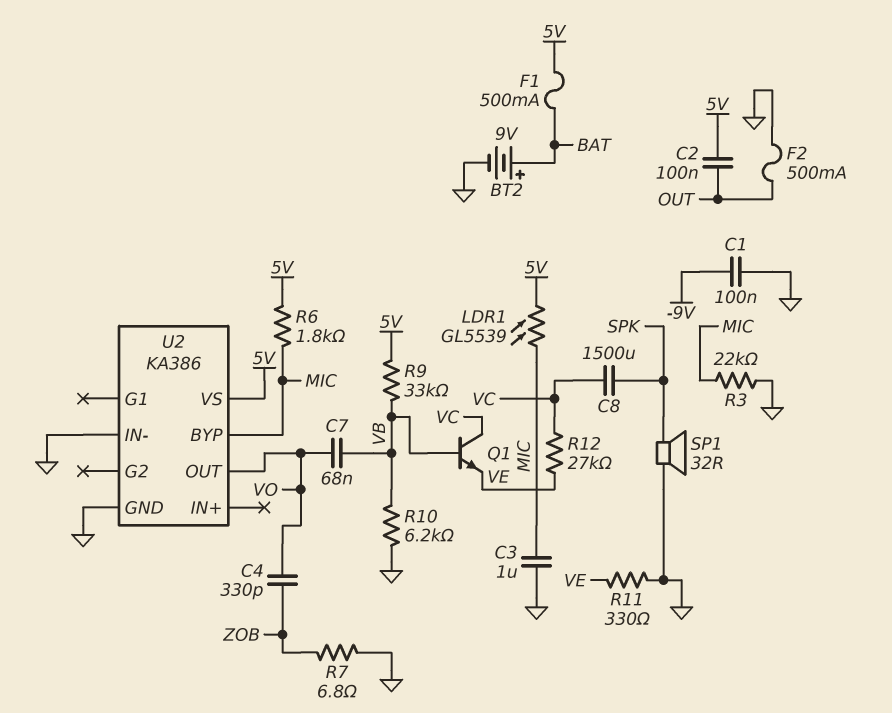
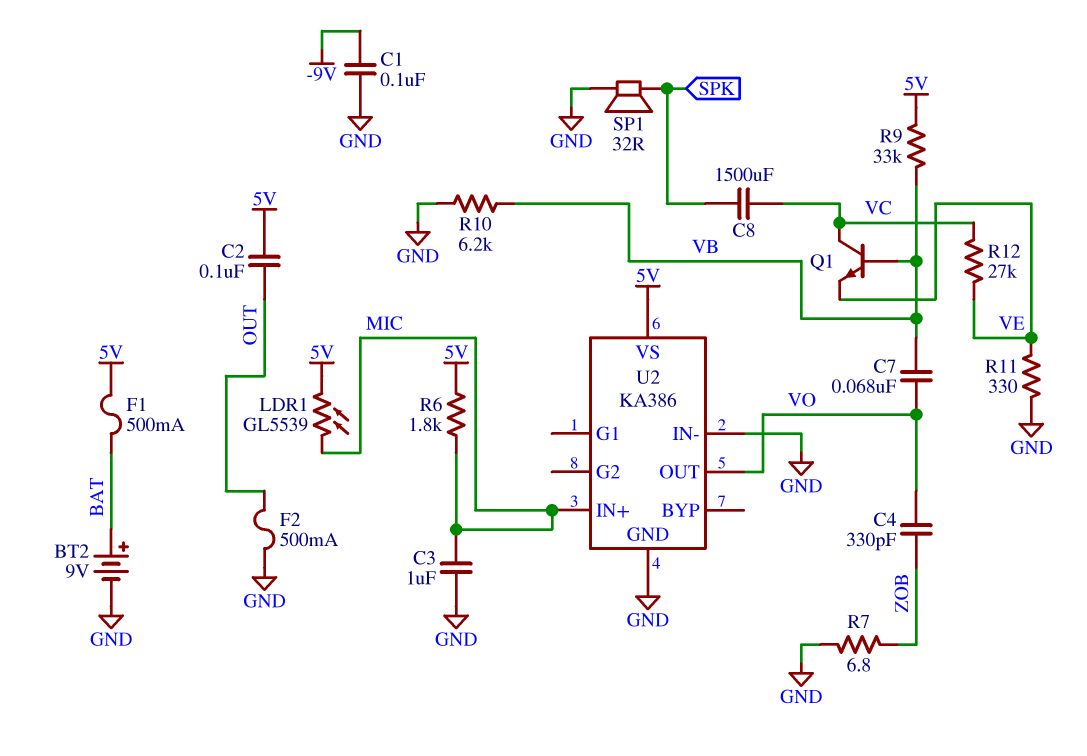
R3: 22k (GND, MIC) -> none
U2 pin BYP: MIC -> none
U2 pin IN+: none -> MIC

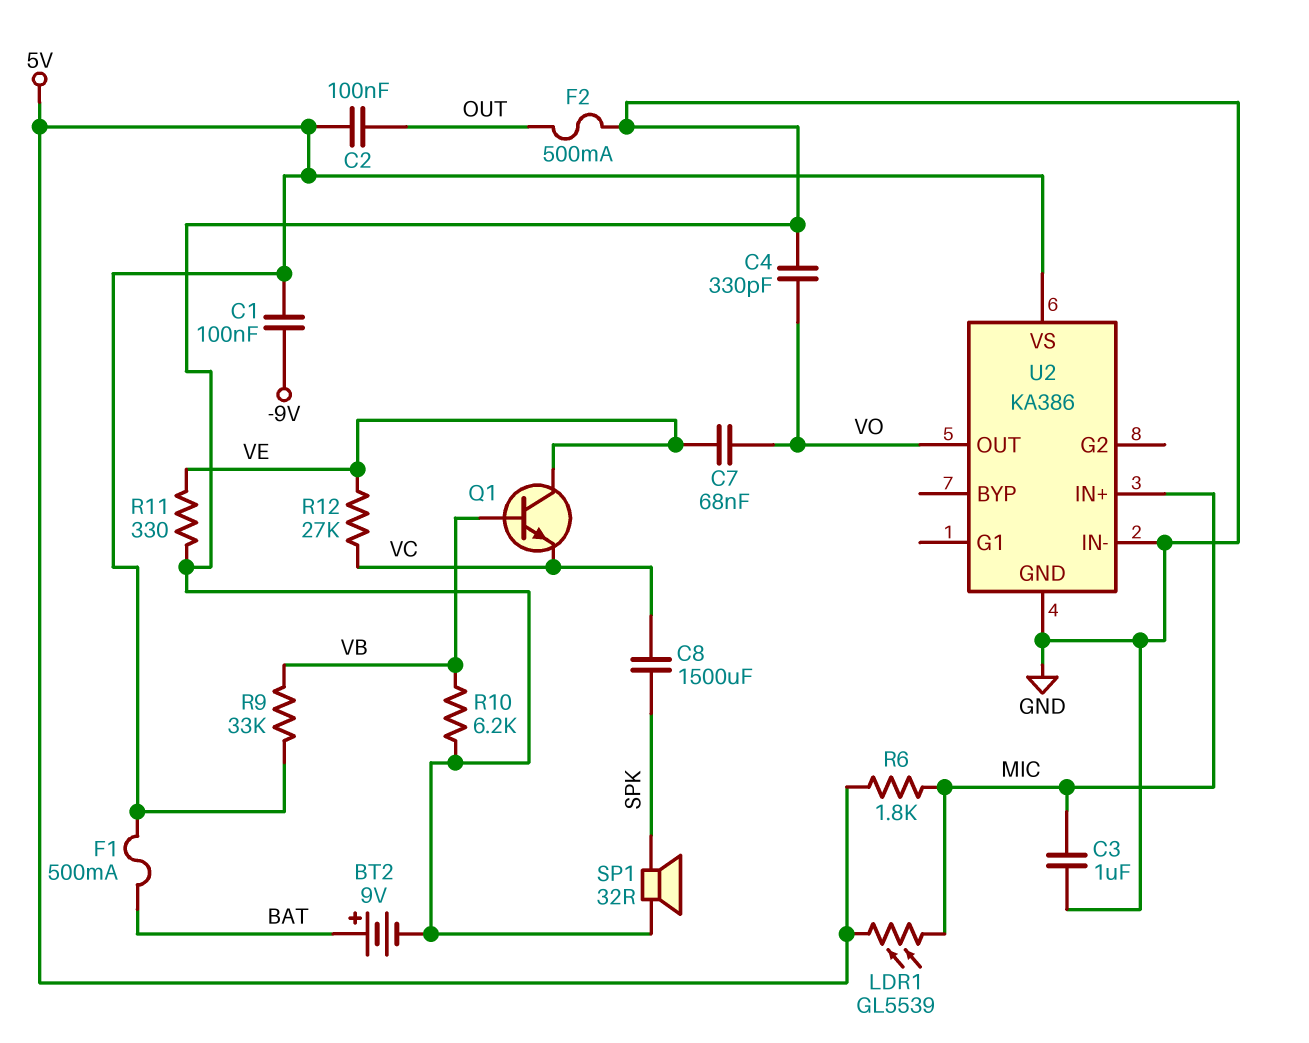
C1: 100nF (-9V, GND) -> 100nF (-9V, 5V)
C4: 330pF (VO, ZOB) -> 330pF (GND, VO)
C7: 68nF (VB, VO) -> 68nF (VE, VO)
Q1: NPN (B VB, C VC, E VE) -> NPN (B VB, C VE, E VC)
R7: 6.8 (GND, ZOB) -> none

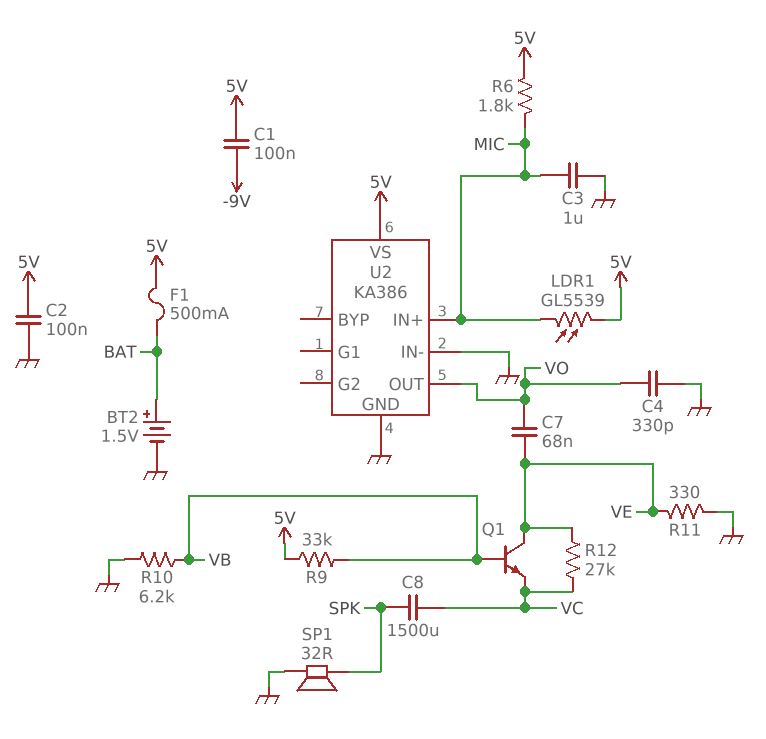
BT2: 9V (plus BAT, minus GND) -> 1.5V (plus BAT, minus GND)
C2: 100nF (5V, OUT) -> 100nF (5V, GND)
F2: 500mA (GND, OUT) -> none

